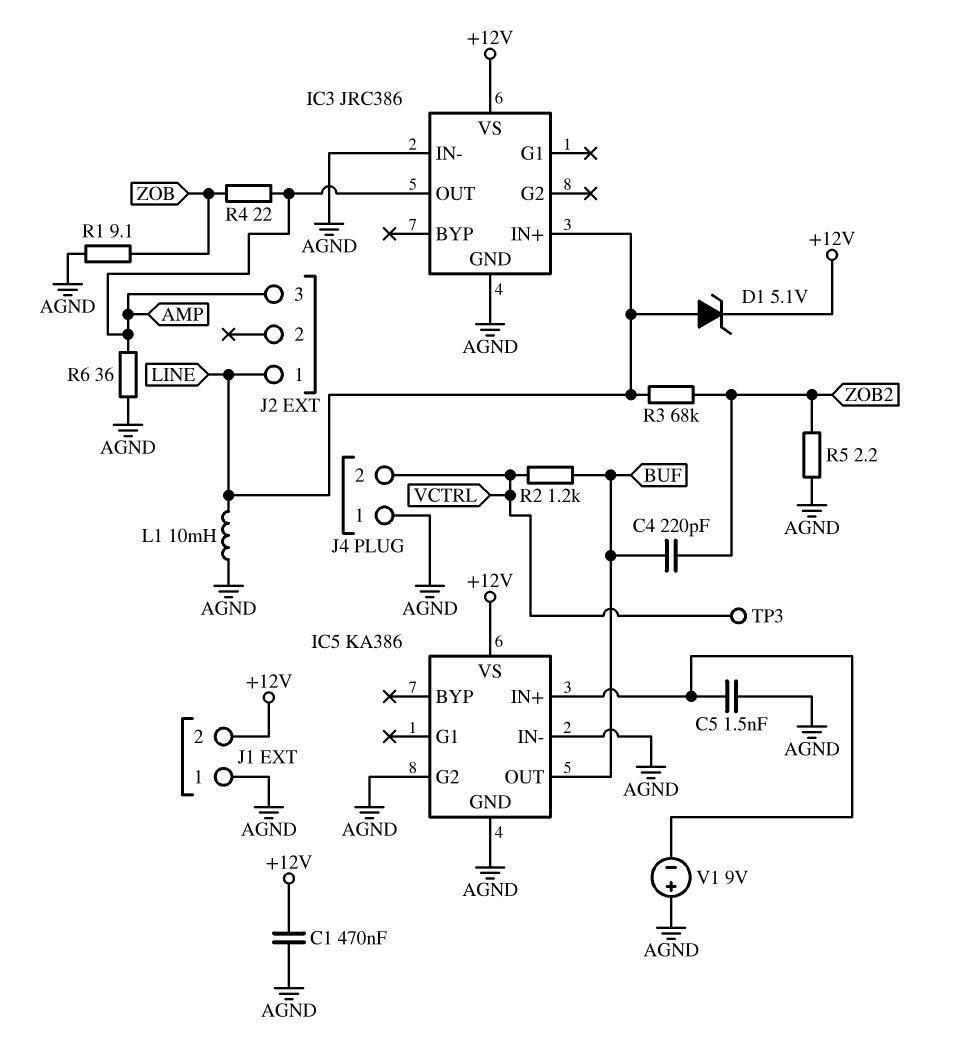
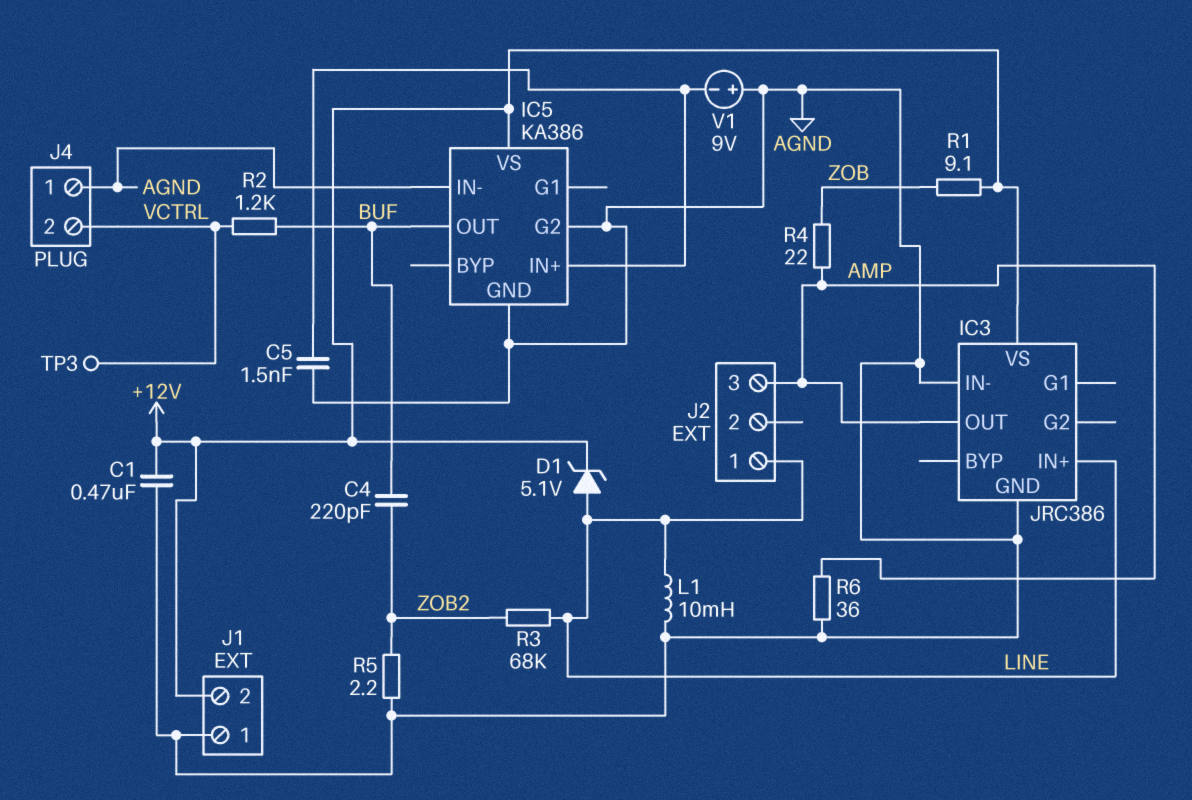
R1: 9.1 (AGND, ZOB) -> 9.1 (+12V, ZOB)

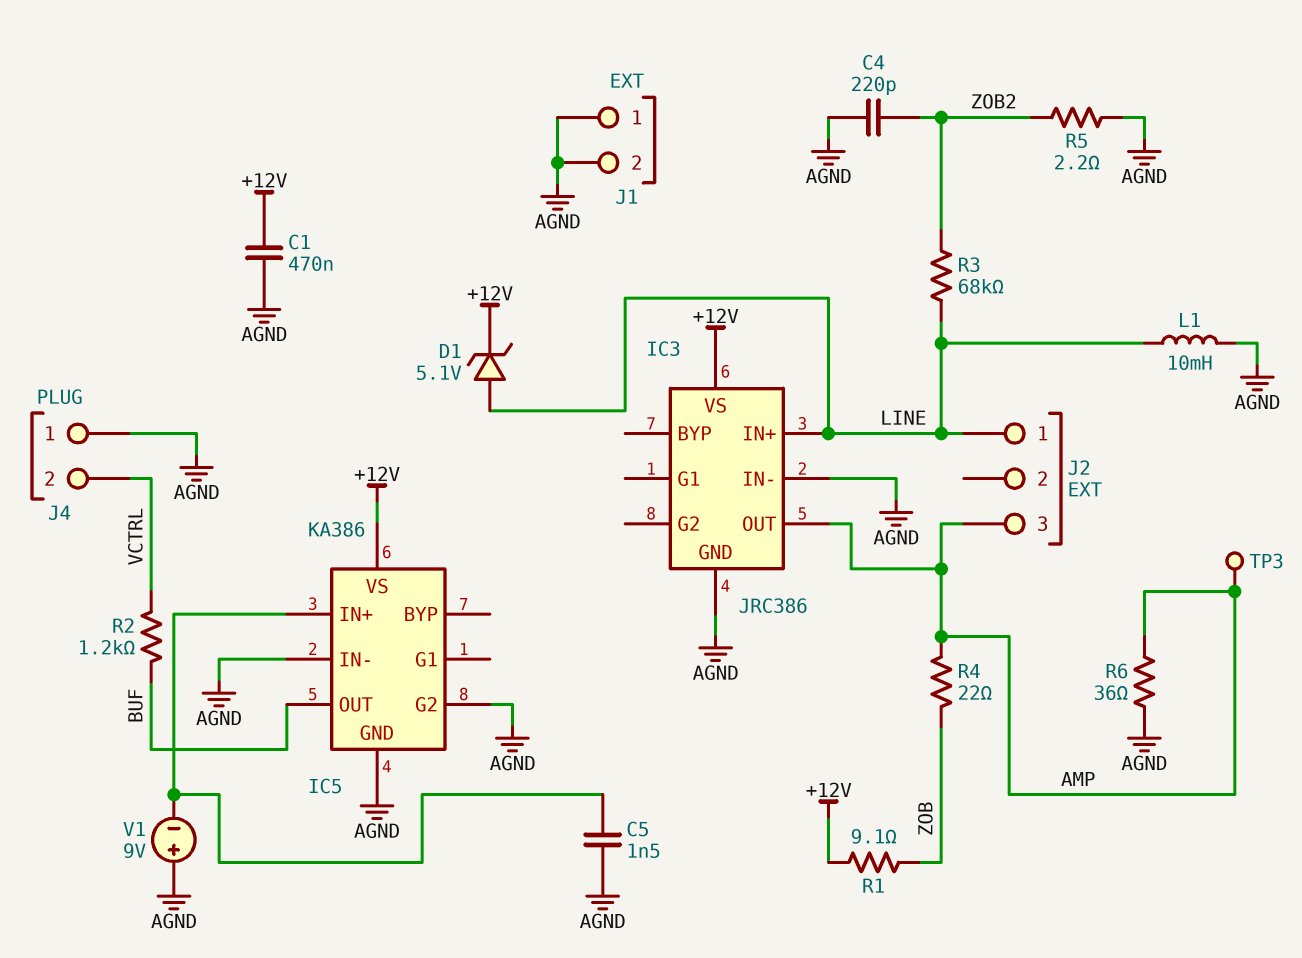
C4: 220pF (BUF, ZOB2) -> 220pF (AGND, ZOB2)
J1 pin 2: +12V -> AGND
TP3: test point (VCTRL) -> test point (AMP)

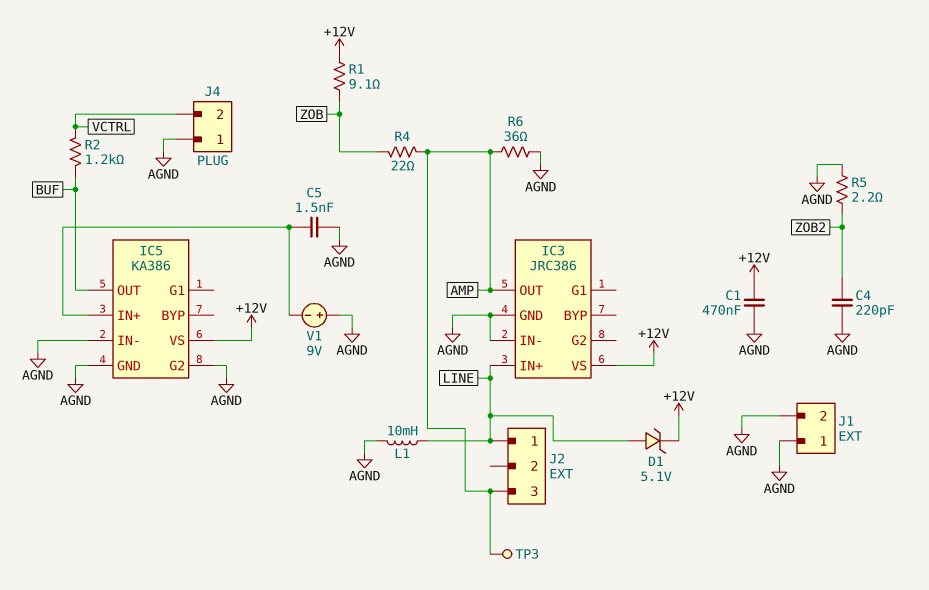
R3: 68k (LINE, ZOB2) -> none

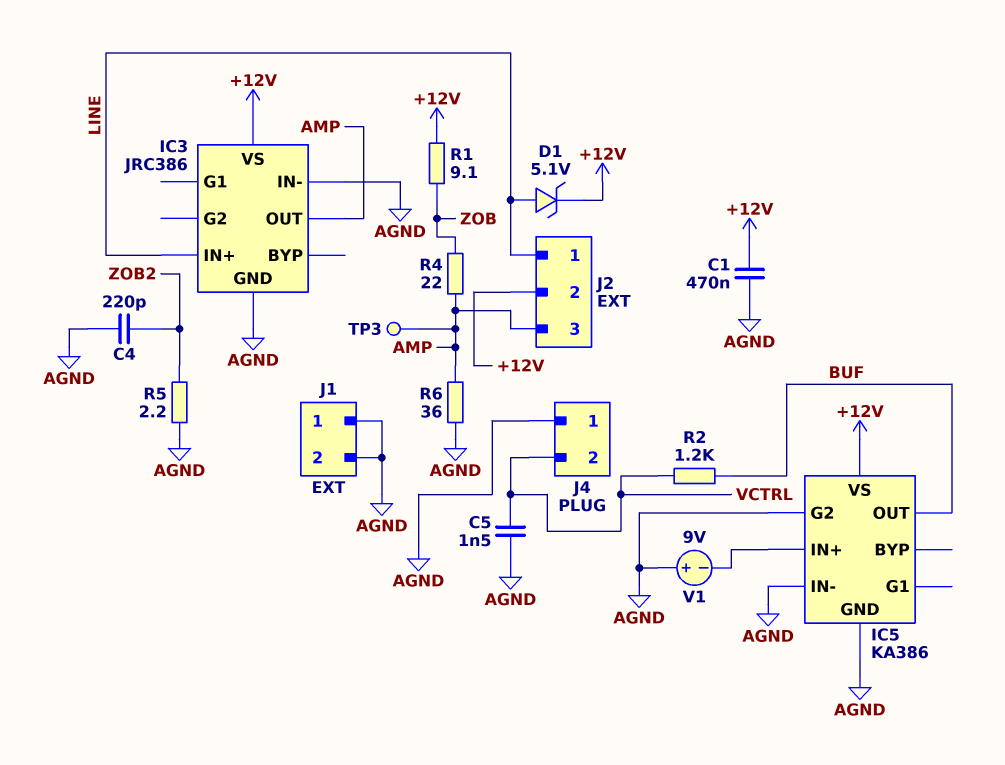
C5: 1.5nF (AGND, IC5/IN+) -> 1.5nF (AGND, VCTRL)
J2 pin 2: none -> +12V
L1: 10mH (AGND, LINE) -> none

